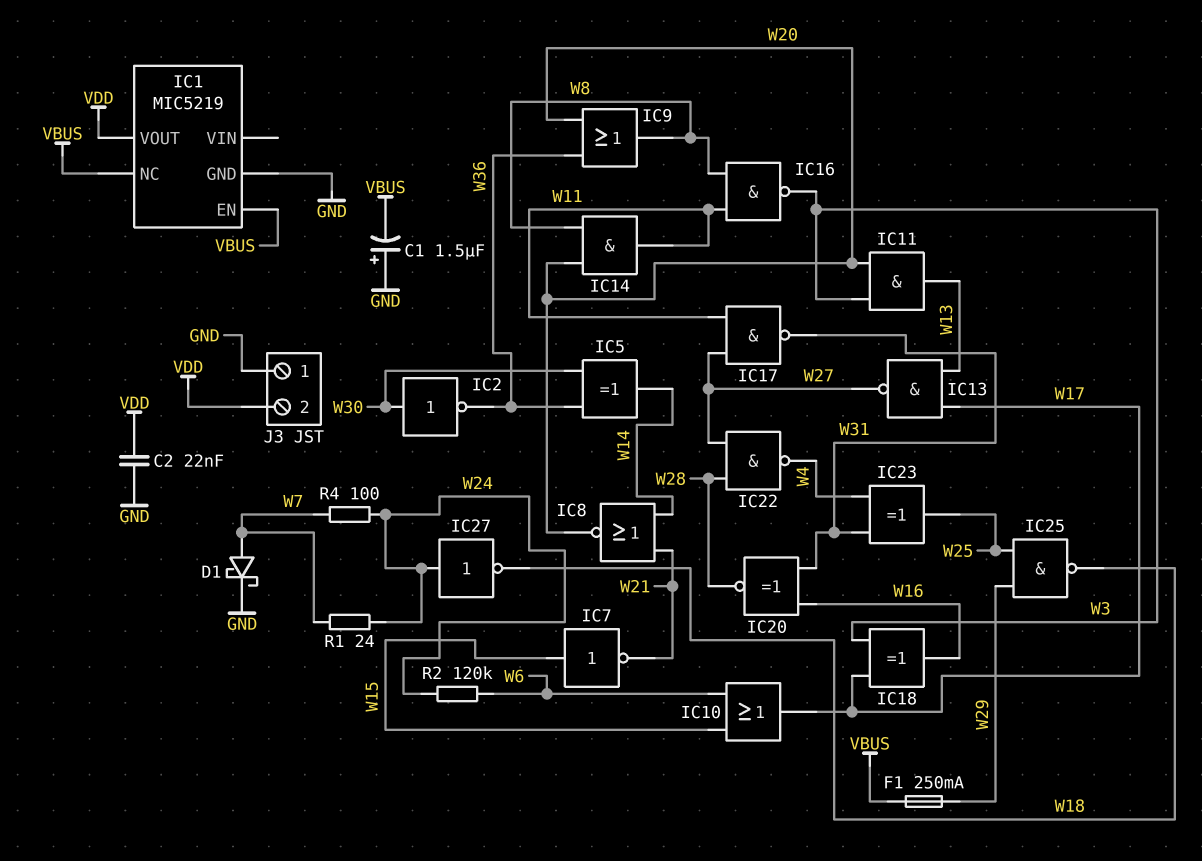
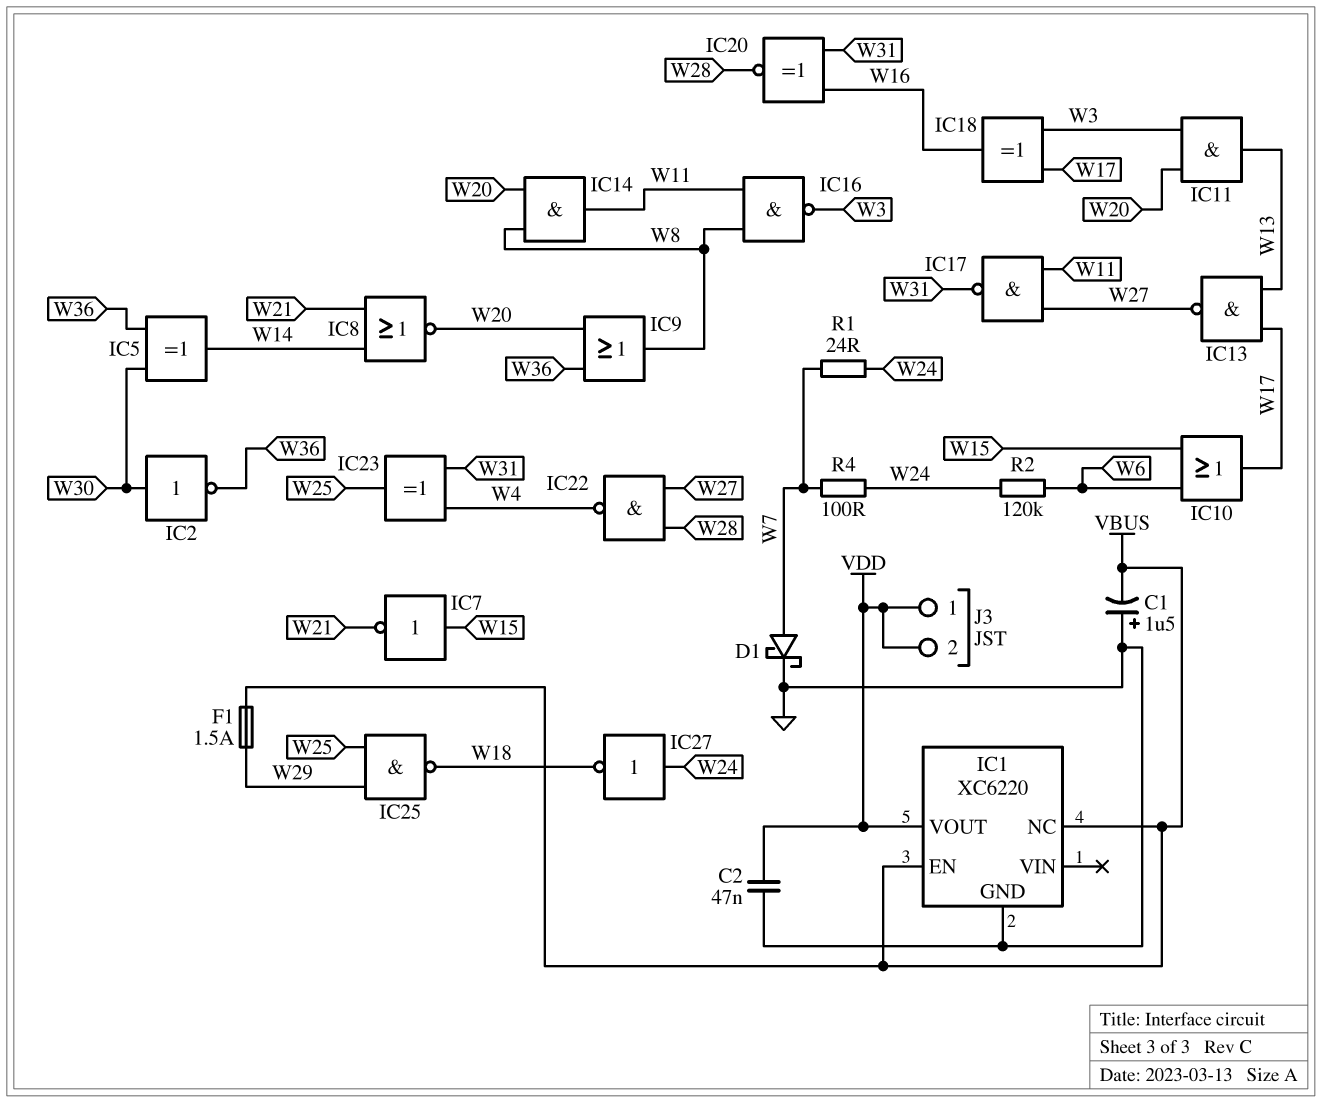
C2: 22nF (GND, VDD) -> 47nF (GND, VDD)
F1: 250mA (VBUS, W29) -> 1.5A (VBUS, W29)
IC1: MIC5219 -> XC6220
J3 pin 1: GND -> VDD

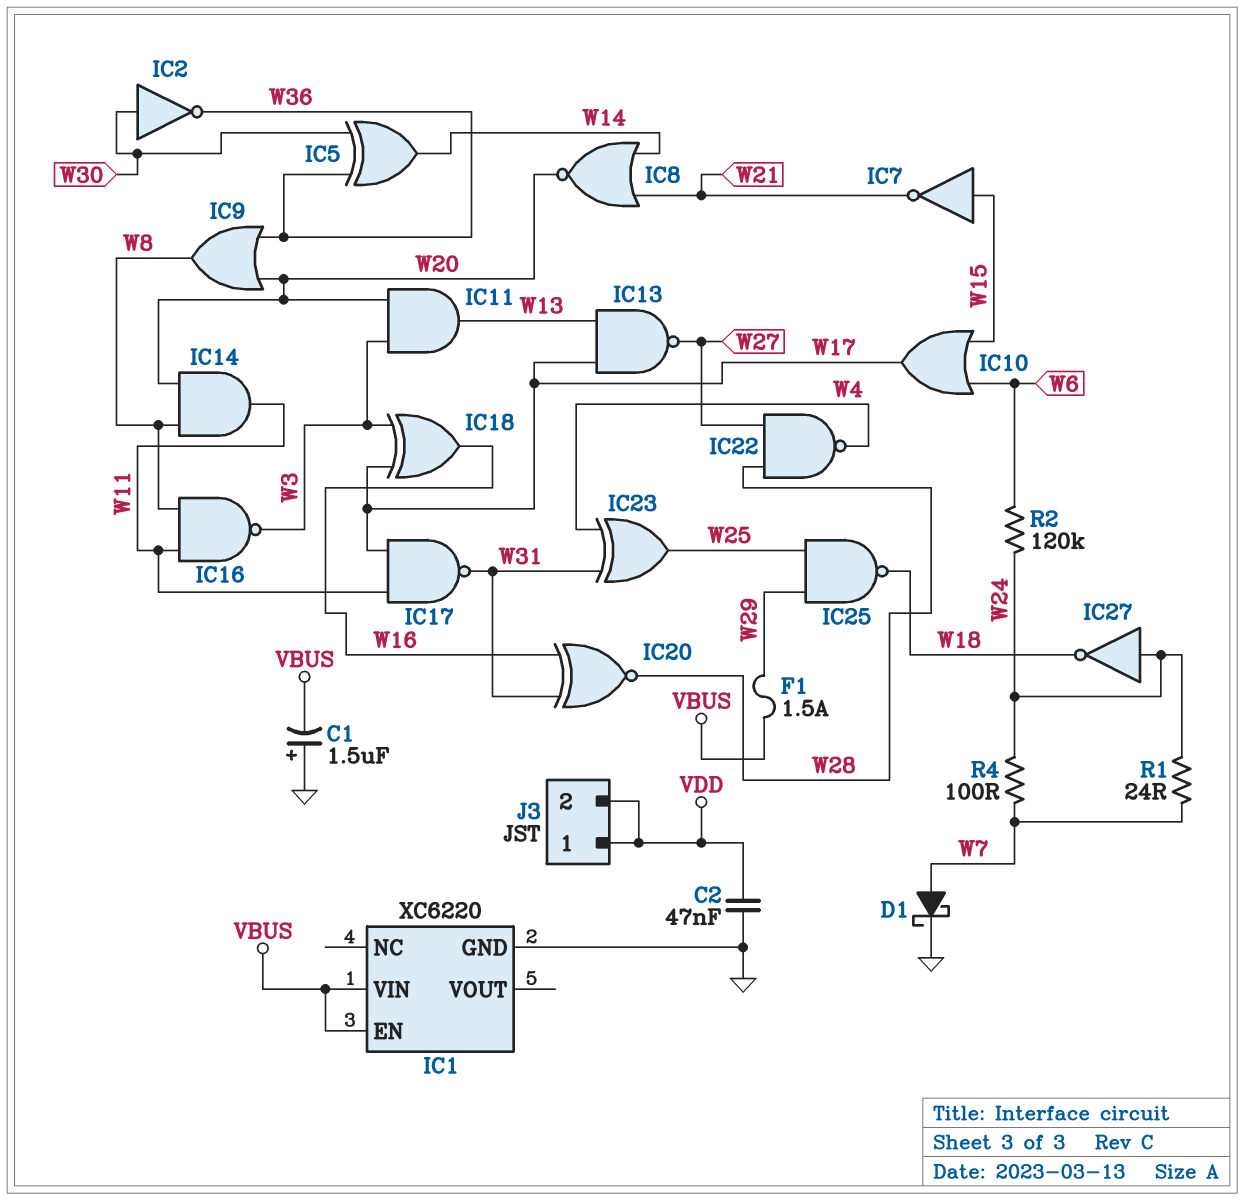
IC1 pin NC: VBUS -> none
IC1 pin VIN: none -> VBUS
IC1 pin VOUT: VDD -> none
IC17: NAND (in W11, in W27, out W31) -> NAND (in W11, in W17, out W31)

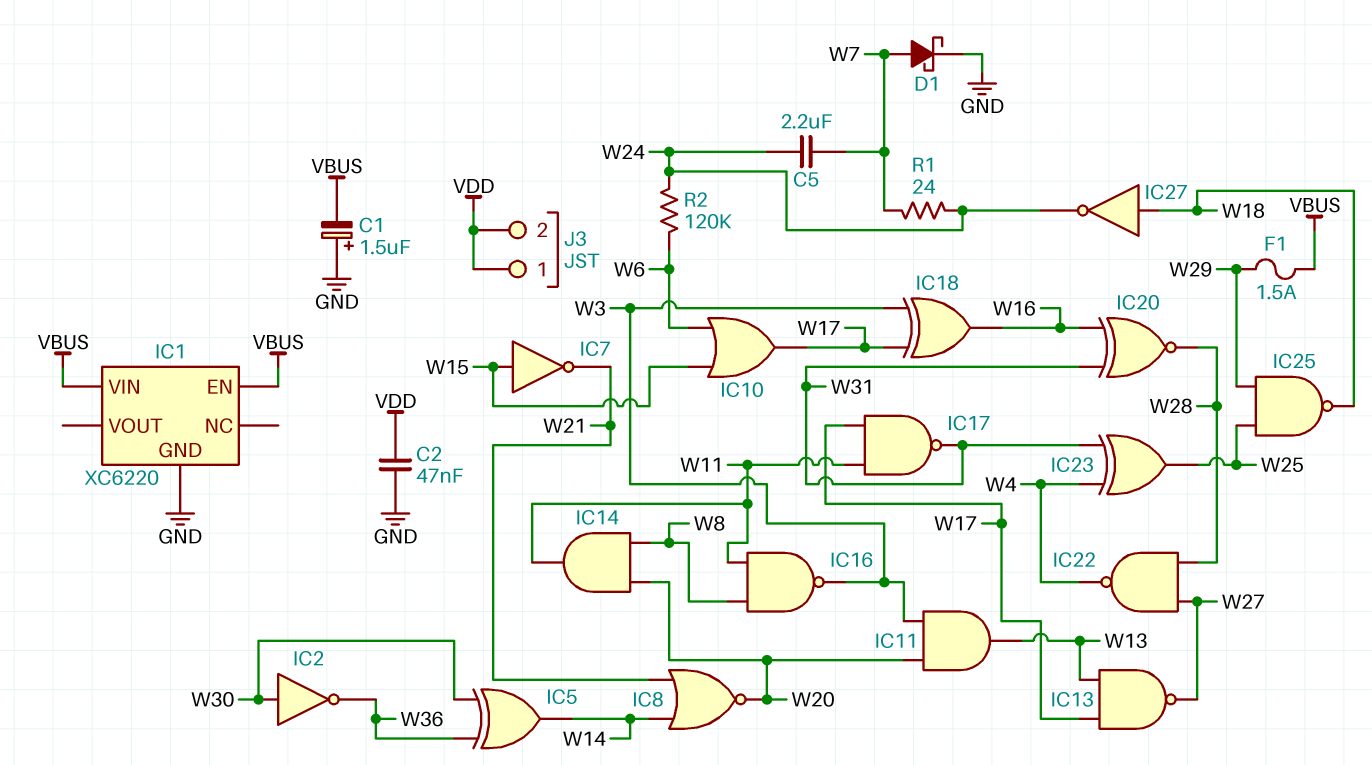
C5: none -> 2.2uF (W7, W24)
IC9: OR (in W20, in W36, out W8) -> none
IC27: NOT (in W24, out W18) -> NOT (in W18, out W24)
R4: 100 (W7, W24) -> none

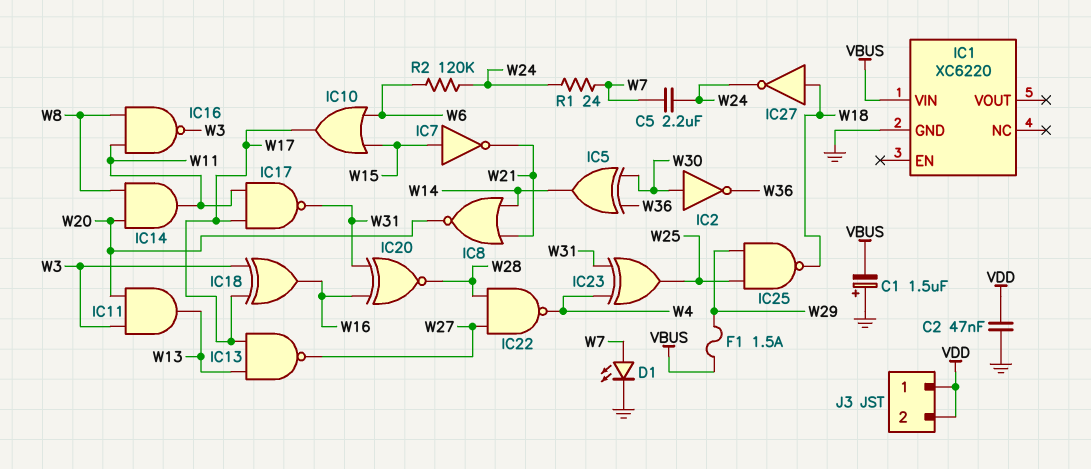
D1: schottky (A W7, K GND) -> LED (A W7, K GND)
IC1 pin EN: VBUS -> none

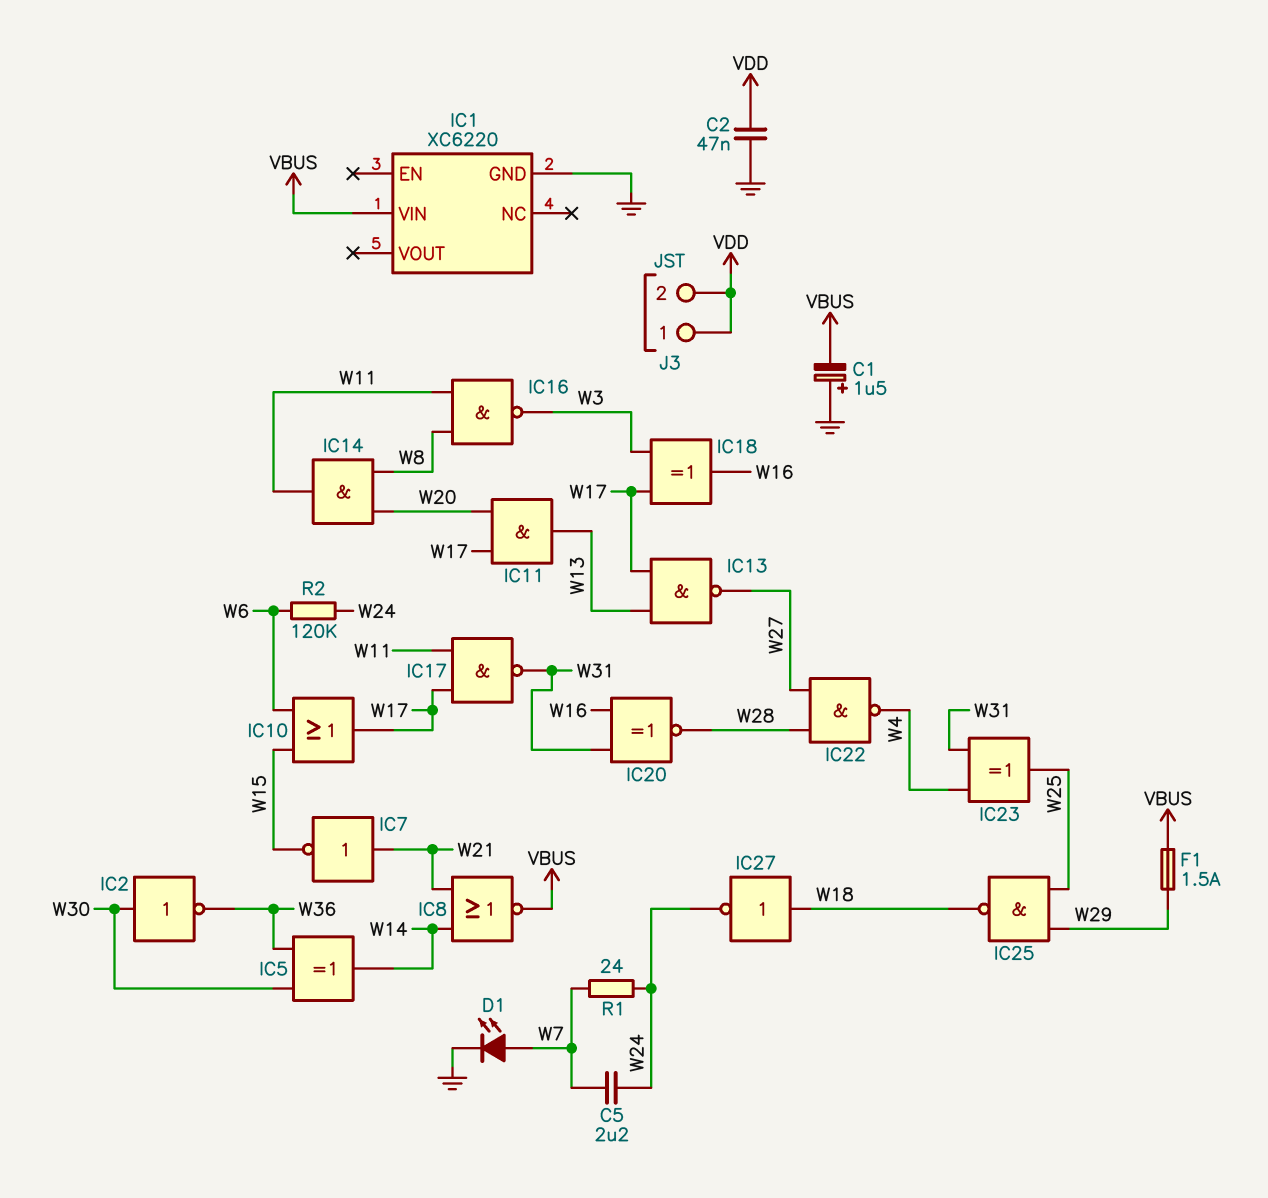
IC7: NOT (in W15, out W21) -> NOT (in W21, out W15)
IC8: NOR (in W14, in W21, out W20) -> NOR (in W14, in W21, out VBUS)
IC11: AND (in W3, in W20, out W13) -> AND (in W17, in W20, out W13)

